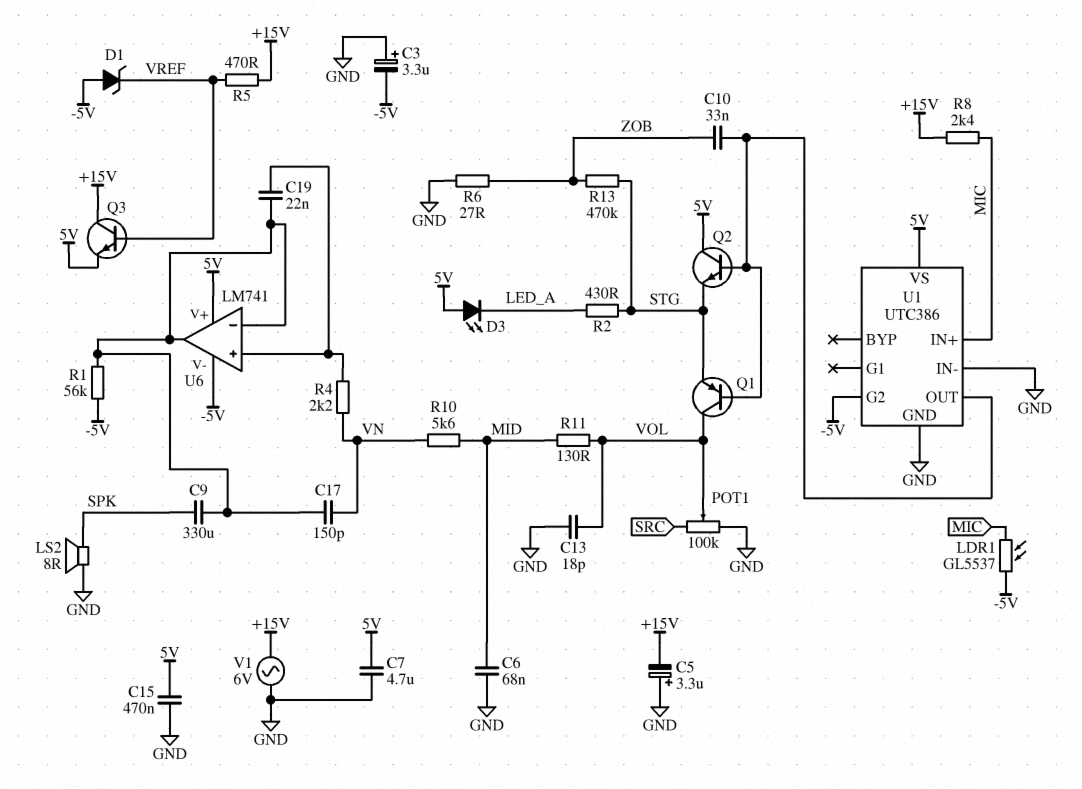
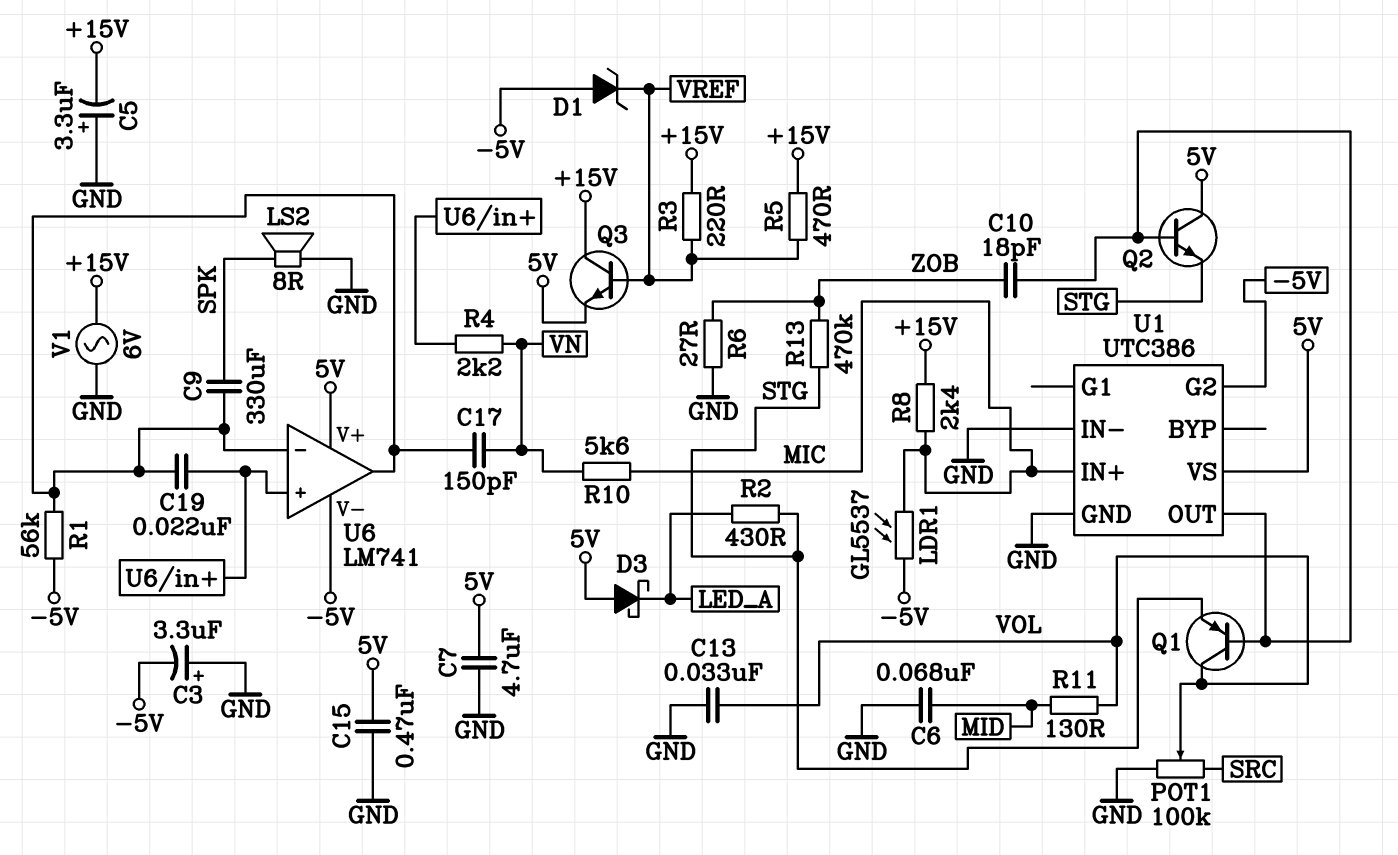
C10: 33nF (U1/OUT, ZOB) -> 18pF (U1/OUT, ZOB)
C13: 18pF (GND, VOL) -> 33nF (GND, VOL)
D3: LED (A 5V, K LED_A) -> schottky (A 5V, K LED_A)
R3: none -> 220 (+15V, VREF)
R10: 5.6k (MID, VN) -> 5.6k (MIC, VN)

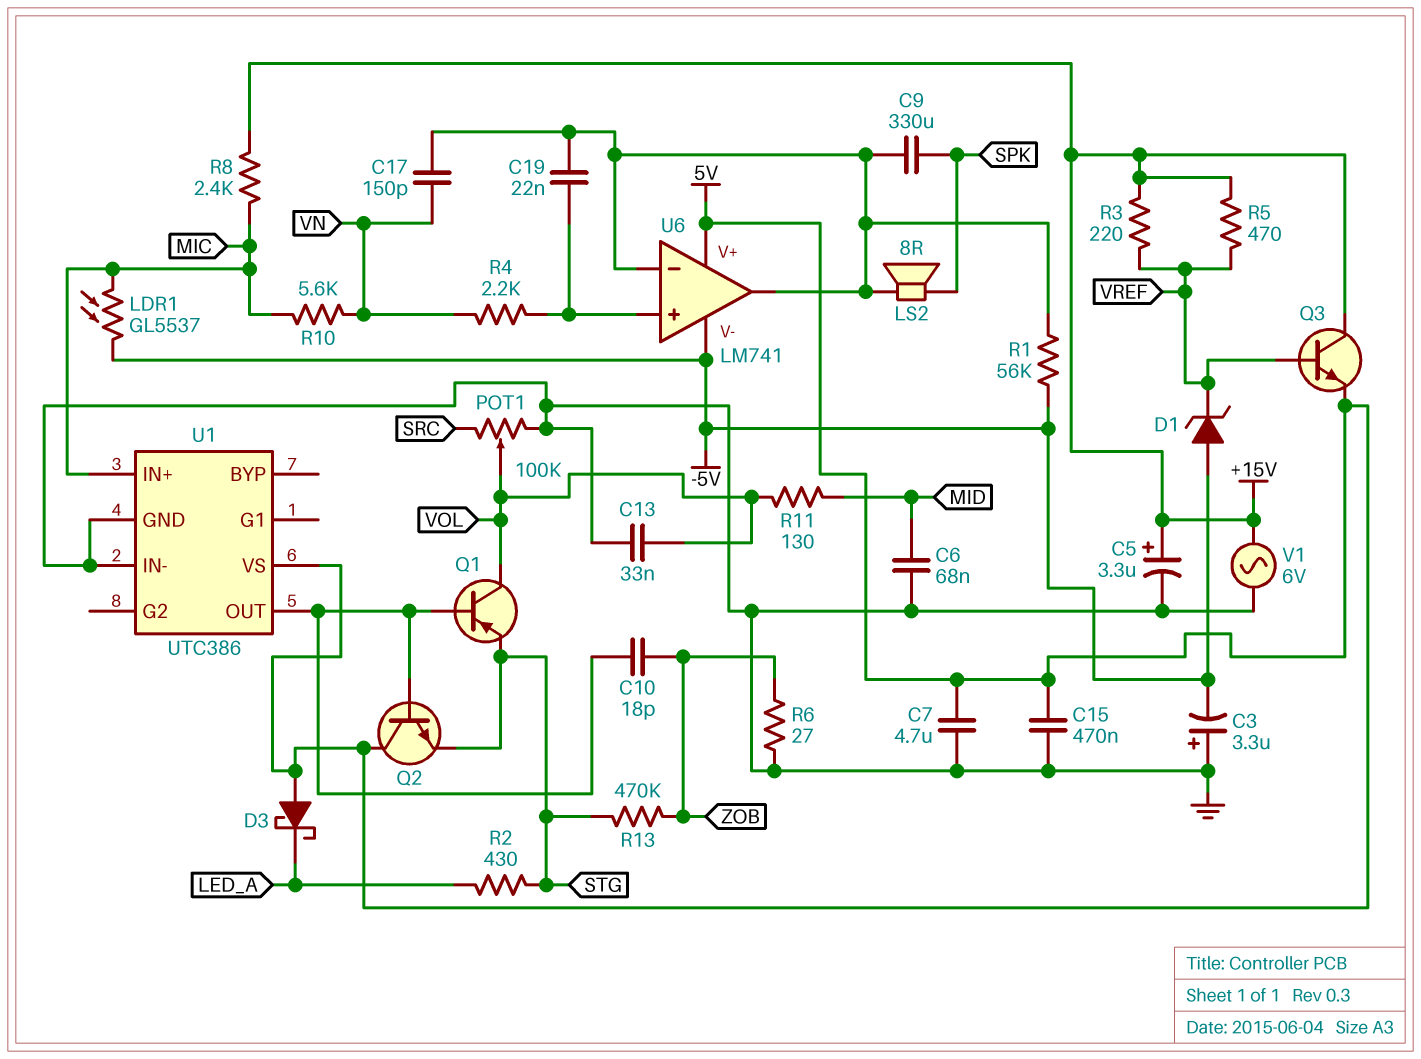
C5: 3.3uF (plus GND, minus +15V) -> 3.3uF (plus +15V, minus GND)
LS2: speaker 8R (GND, SPK) -> speaker 8R (SPK, U6/in-)
U1 pin G2: -5V -> none

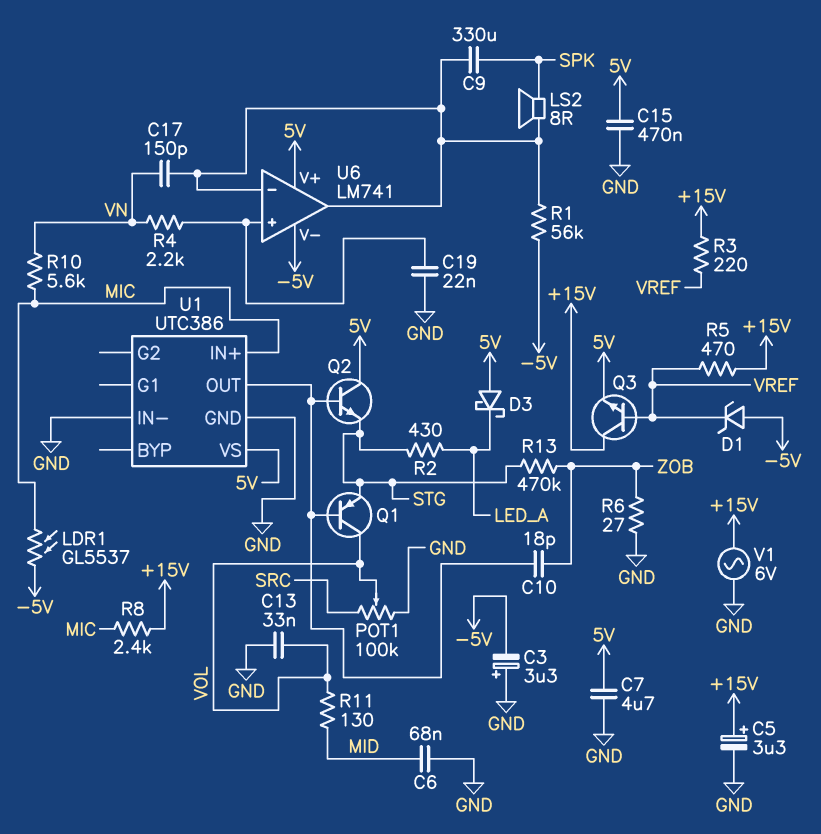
C19: 22nF (U6/in+, U6/in-) -> 22nF (GND, U6/in+)

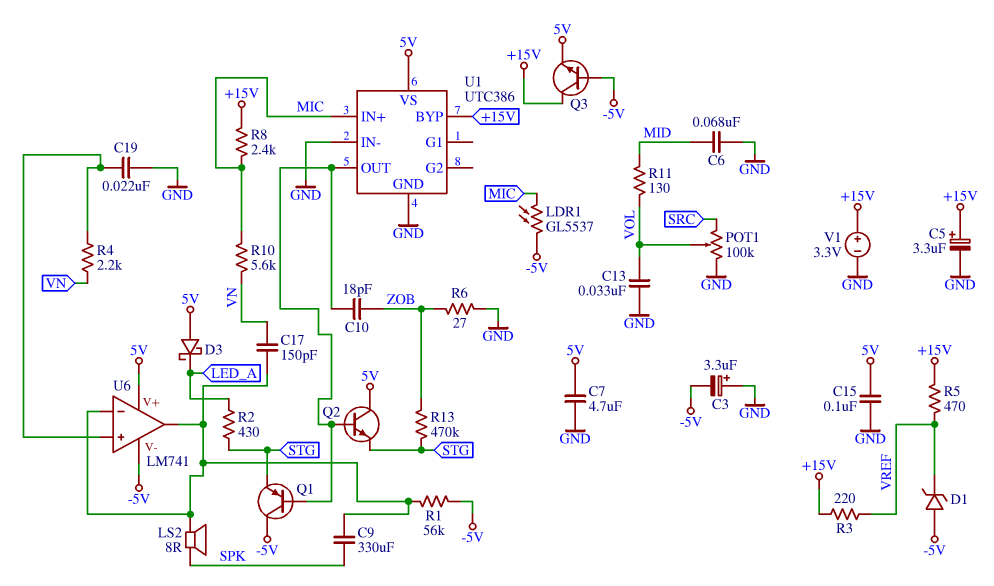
C15: 470nF (5V, GND) -> 100nF (5V, GND)
Q1: PNP (B U1/OUT, C VOL, E STG) -> PNP (B U1/OUT, C -5V, E STG)
Q3: NPN (B VREF, C +15V, E 5V) -> NPN (B -5V, C +15V, E 5V)
U1 pin BYP: none -> +15V
V1: AC 6V (+15V, GND) -> 3.3V (plus +15V, minus GND)

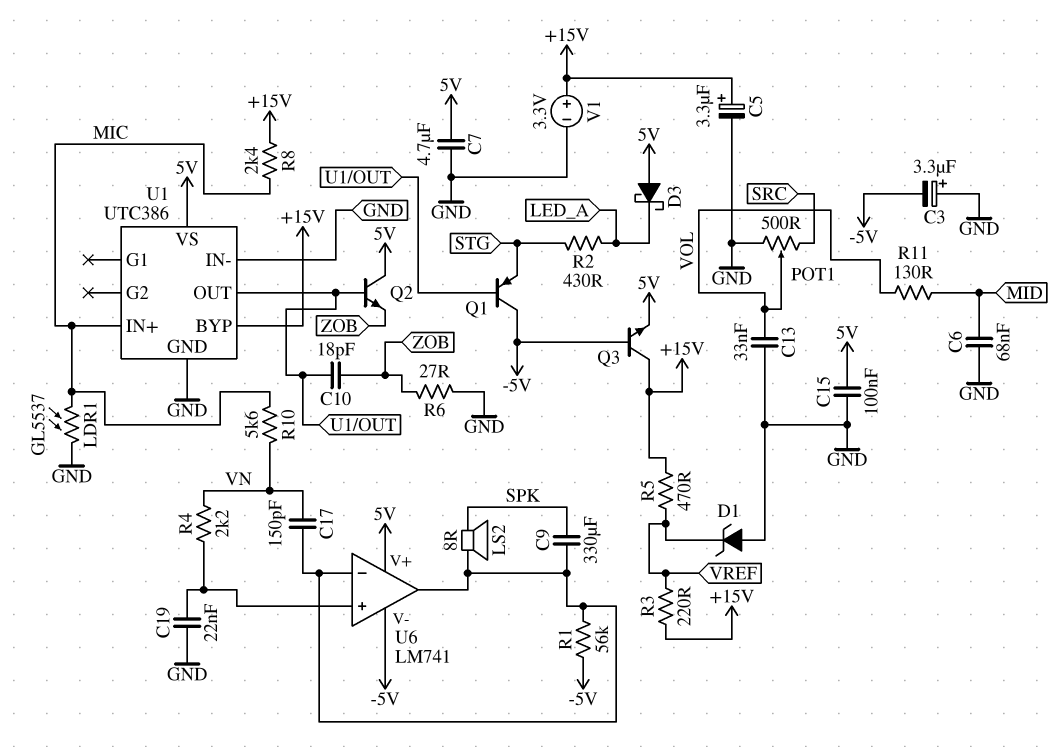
D1: zener (A -5V, K VREF) -> zener (A GND, K VREF)
LDR1: GL5537 (-5V, MIC) -> GL5537 (GND, MIC)
POT1: 100k (GND, SRC, wiper VOL) -> 500 (GND, SRC, wiper VOL)
Q2: NPN (B U1/OUT, C 5V, E STG) -> NPN (B U1/OUT, C 5V, E ZOB)
R13: 470k (STG, ZOB) -> none

